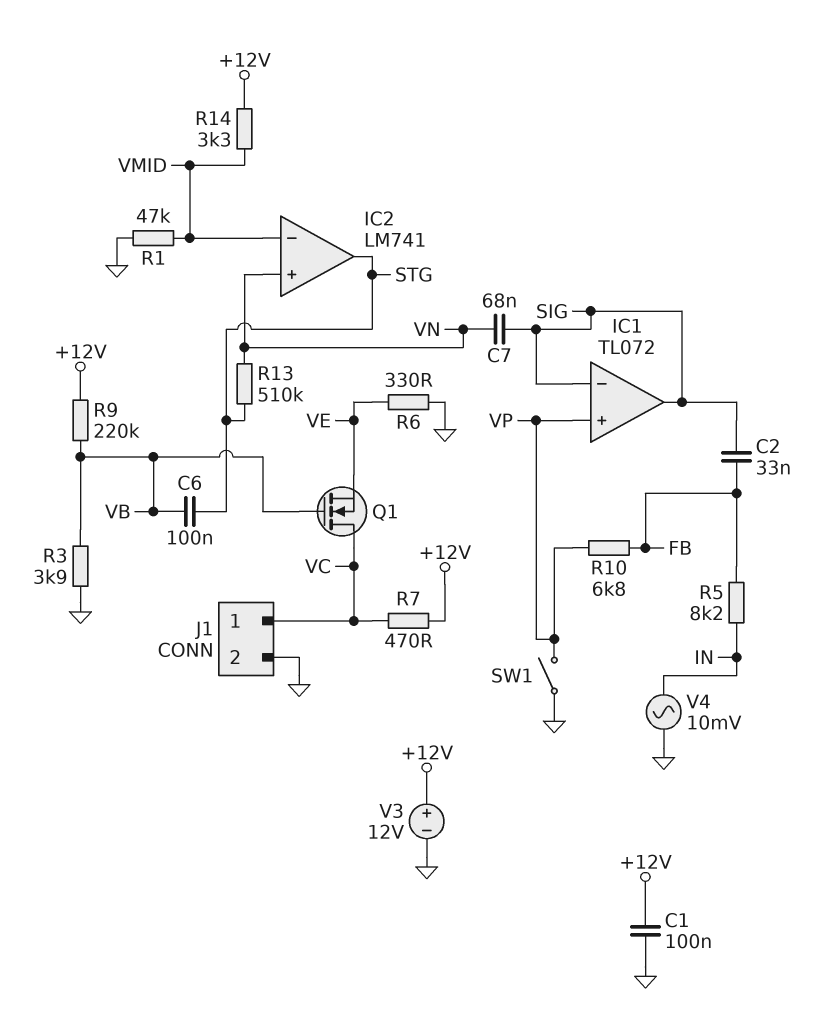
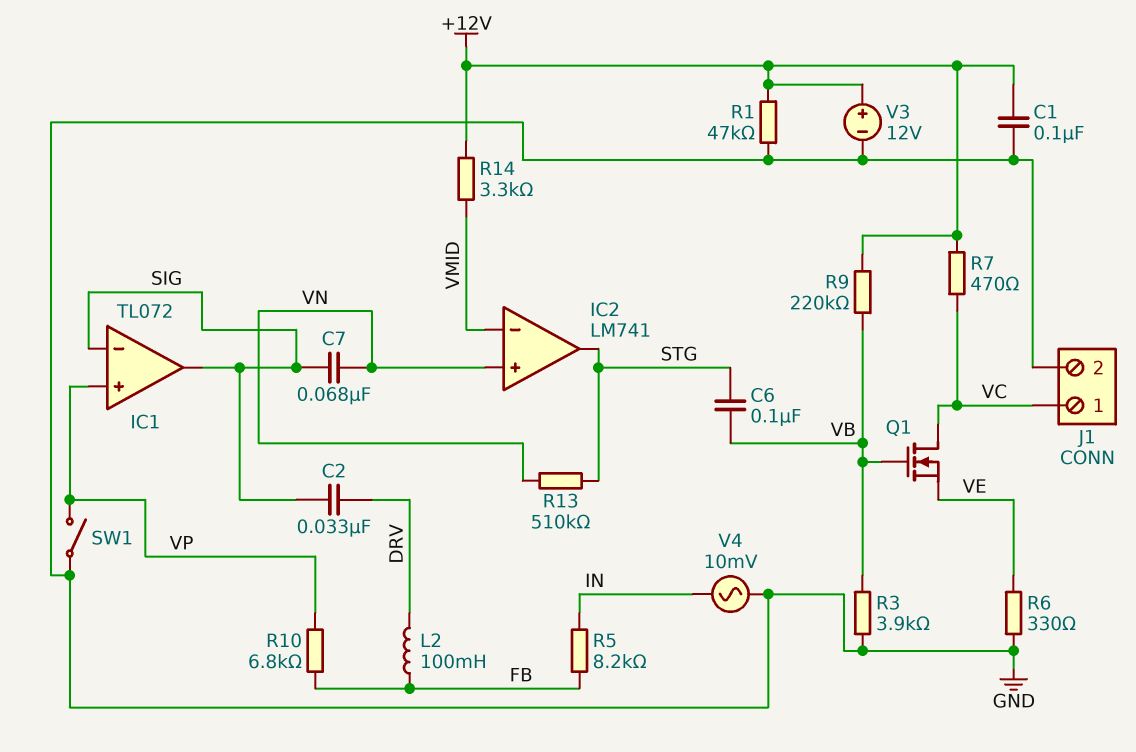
C2: 33nF (FB, SIG) -> 33nF (DRV, SIG)
L2: none -> 100mH (DRV, FB)
R1: 47k (GND, VMID) -> 47k (+12V, GND)

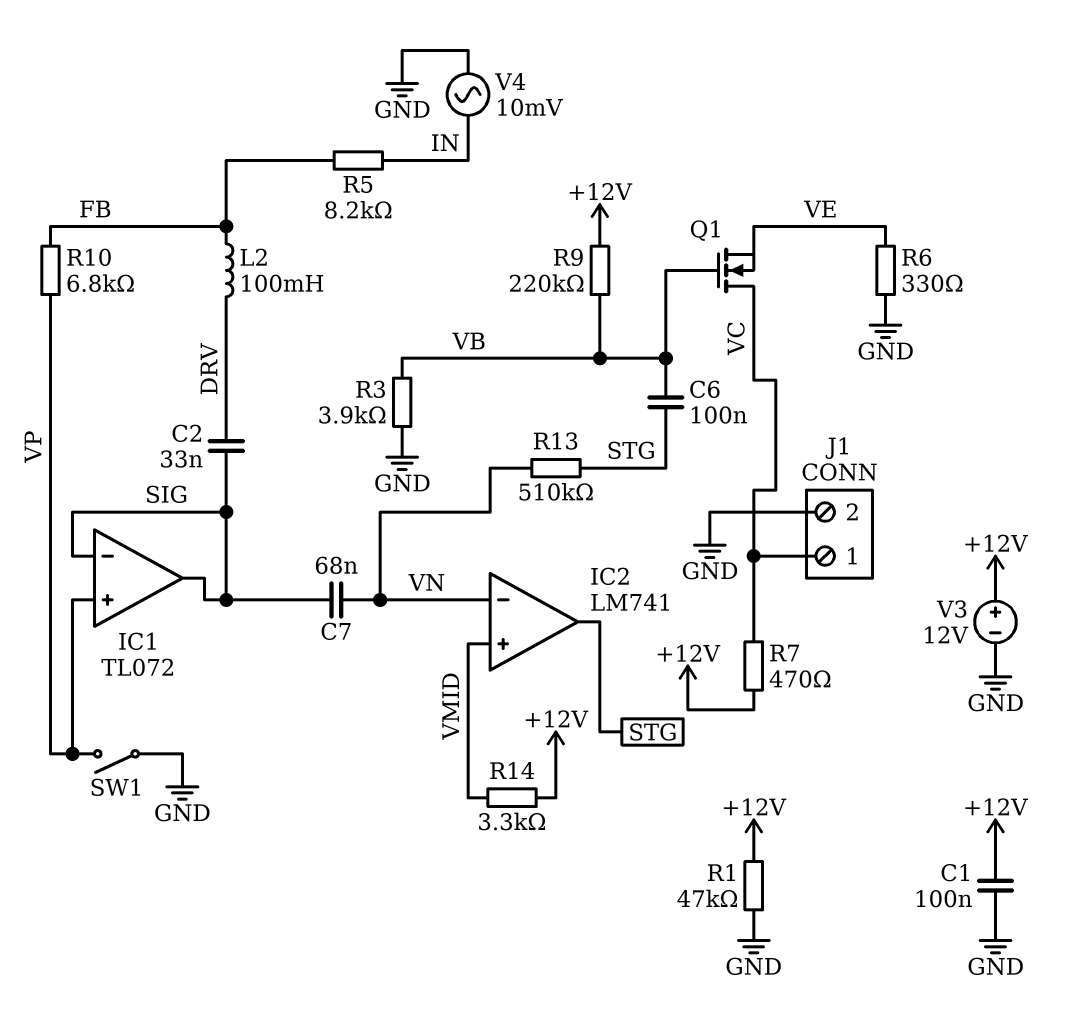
IC2 pin in+: VN -> VMID
IC2 pin in-: VMID -> VN

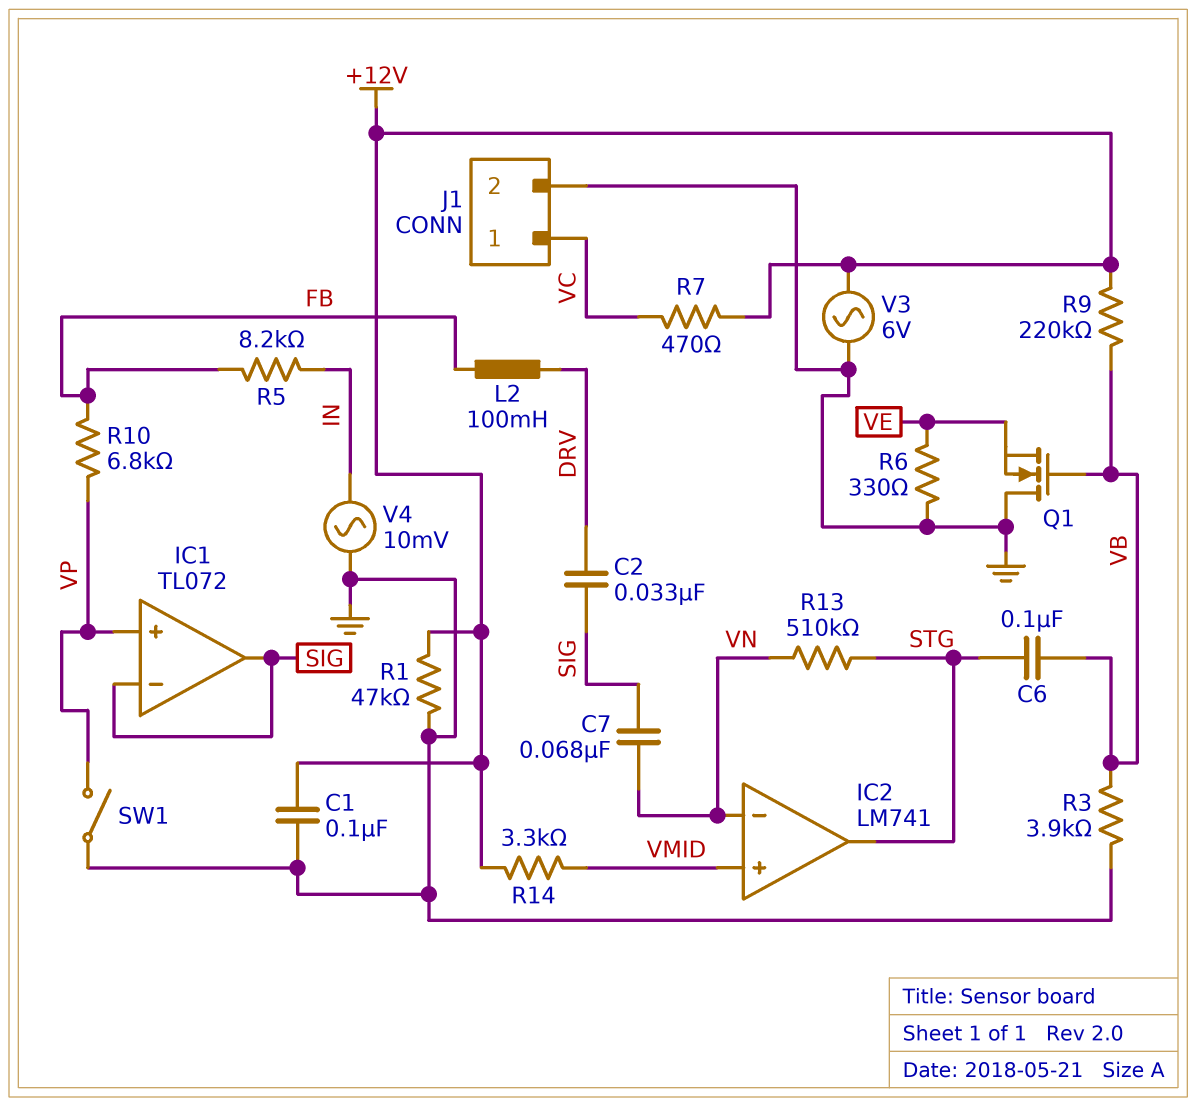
Q1: NMOS (G VB, D VC, S VE) -> NMOS (G VB, D GND, S VE)
V3: 12V (plus +12V, minus GND) -> AC 6V (+12V, GND)

